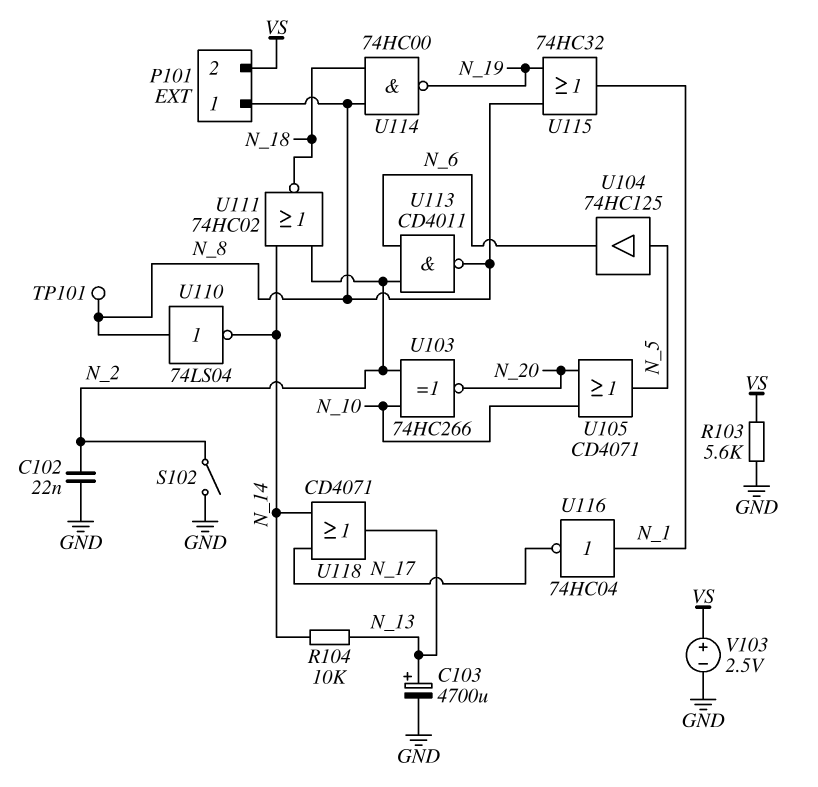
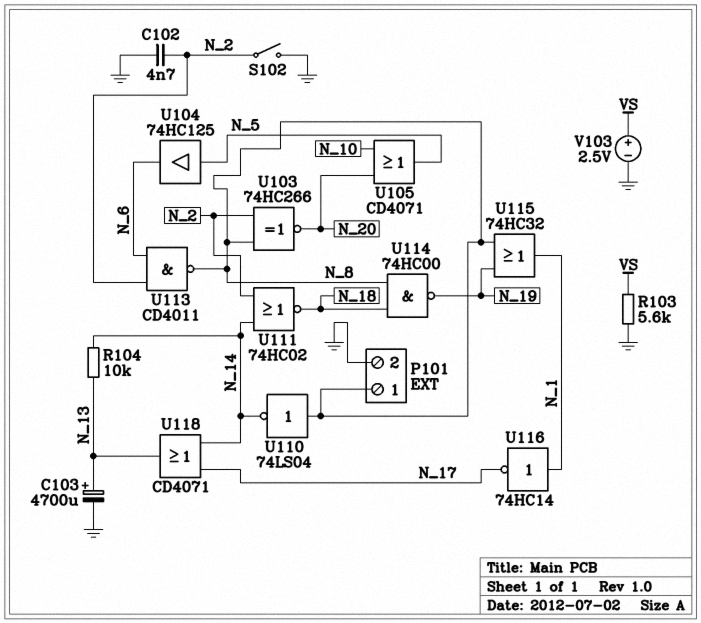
C102: 22nF (GND, N_2) -> 4.7nF (GND, N_2)
P101 pin 2: VS -> GND
TP101: test point (N_8) -> none
U103: XNOR 74HC266 (in N_2, in N_10, out N_20) -> XNOR 74HC266 (in N_2, in N_8, out N_20)
U116: NOT 74HC04 (in N_1, out N_17) -> NOT 74HC14 (in N_1, out N_17)

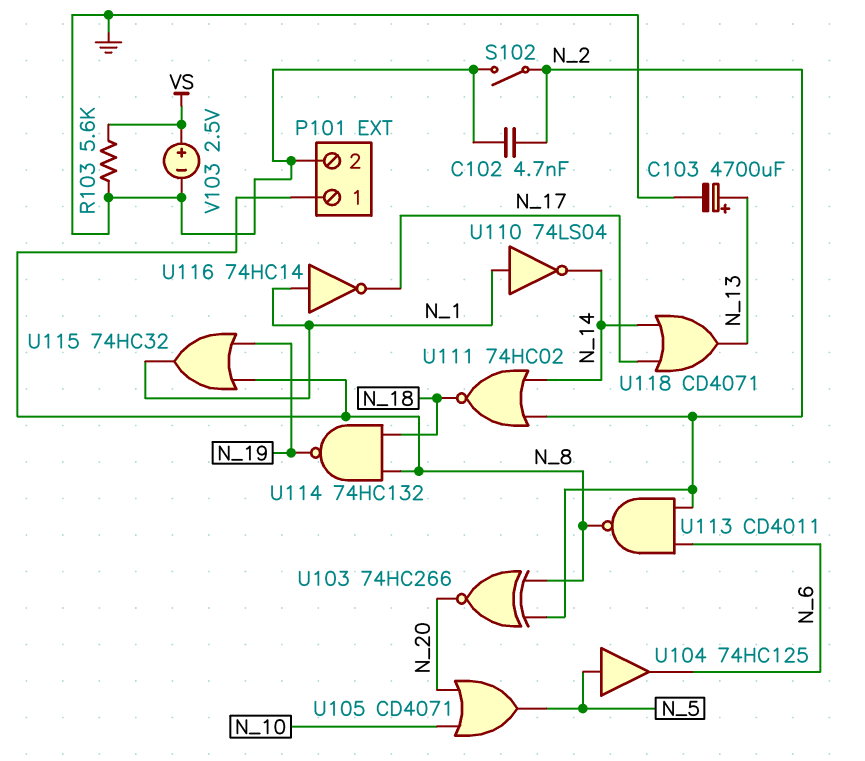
R104: 10k (N_13, N_14) -> none
U110: NOT 74LS04 (in N_8, out N_14) -> NOT 74LS04 (in N_1, out N_14)
U114: NAND 74HC00 (in N_8, in N_18, out N_19) -> NAND 74HC132 (in N_8, in N_18, out N_19)

